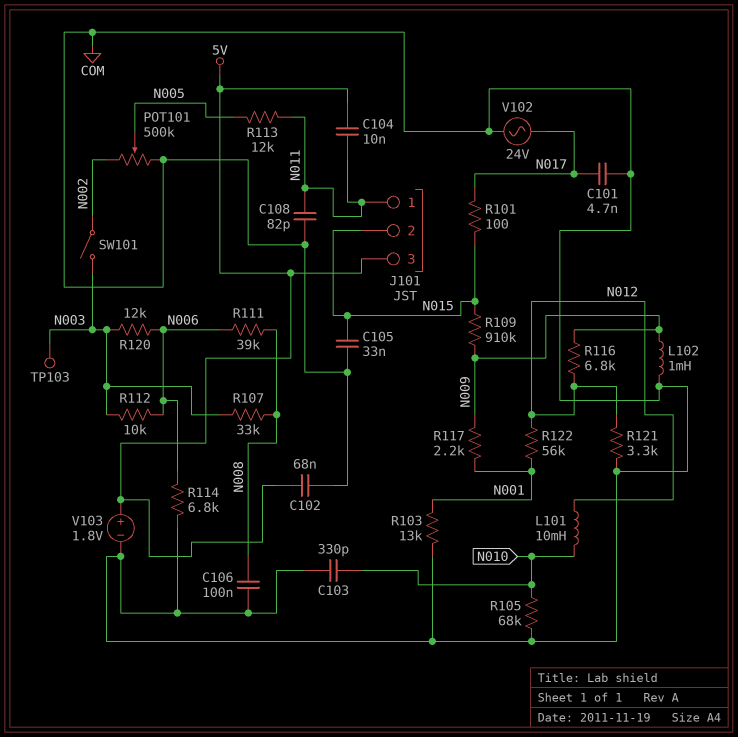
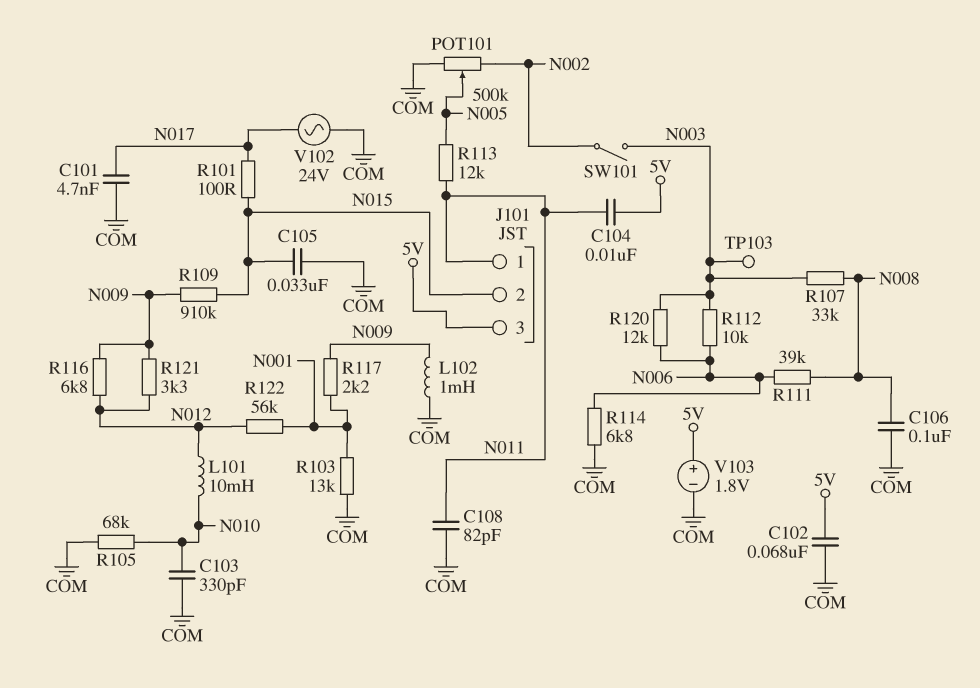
R121: 3.3k (COM, N012) -> 3.3k (N009, N012)

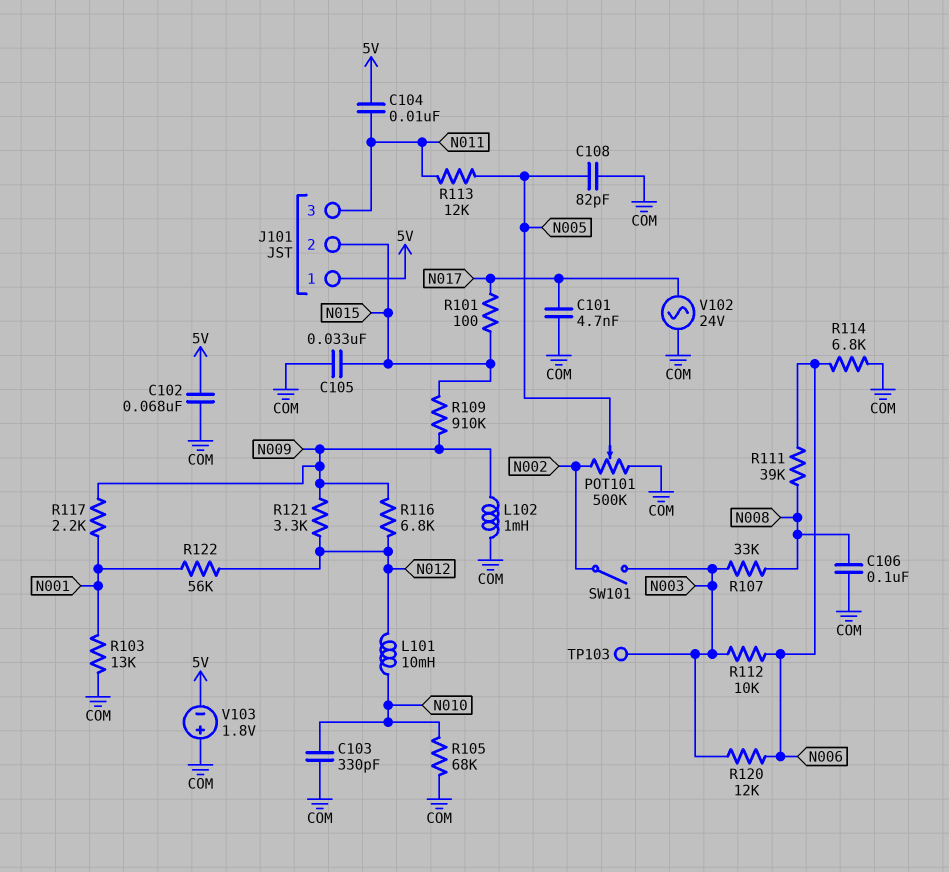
C108: 82pF (COM, N011) -> 82pF (COM, N005)
J101 pin 1: N011 -> 5V
J101 pin 3: 5V -> N011
V103: 1.8V (plus 5V, minus COM) -> 1.8V (plus COM, minus 5V)

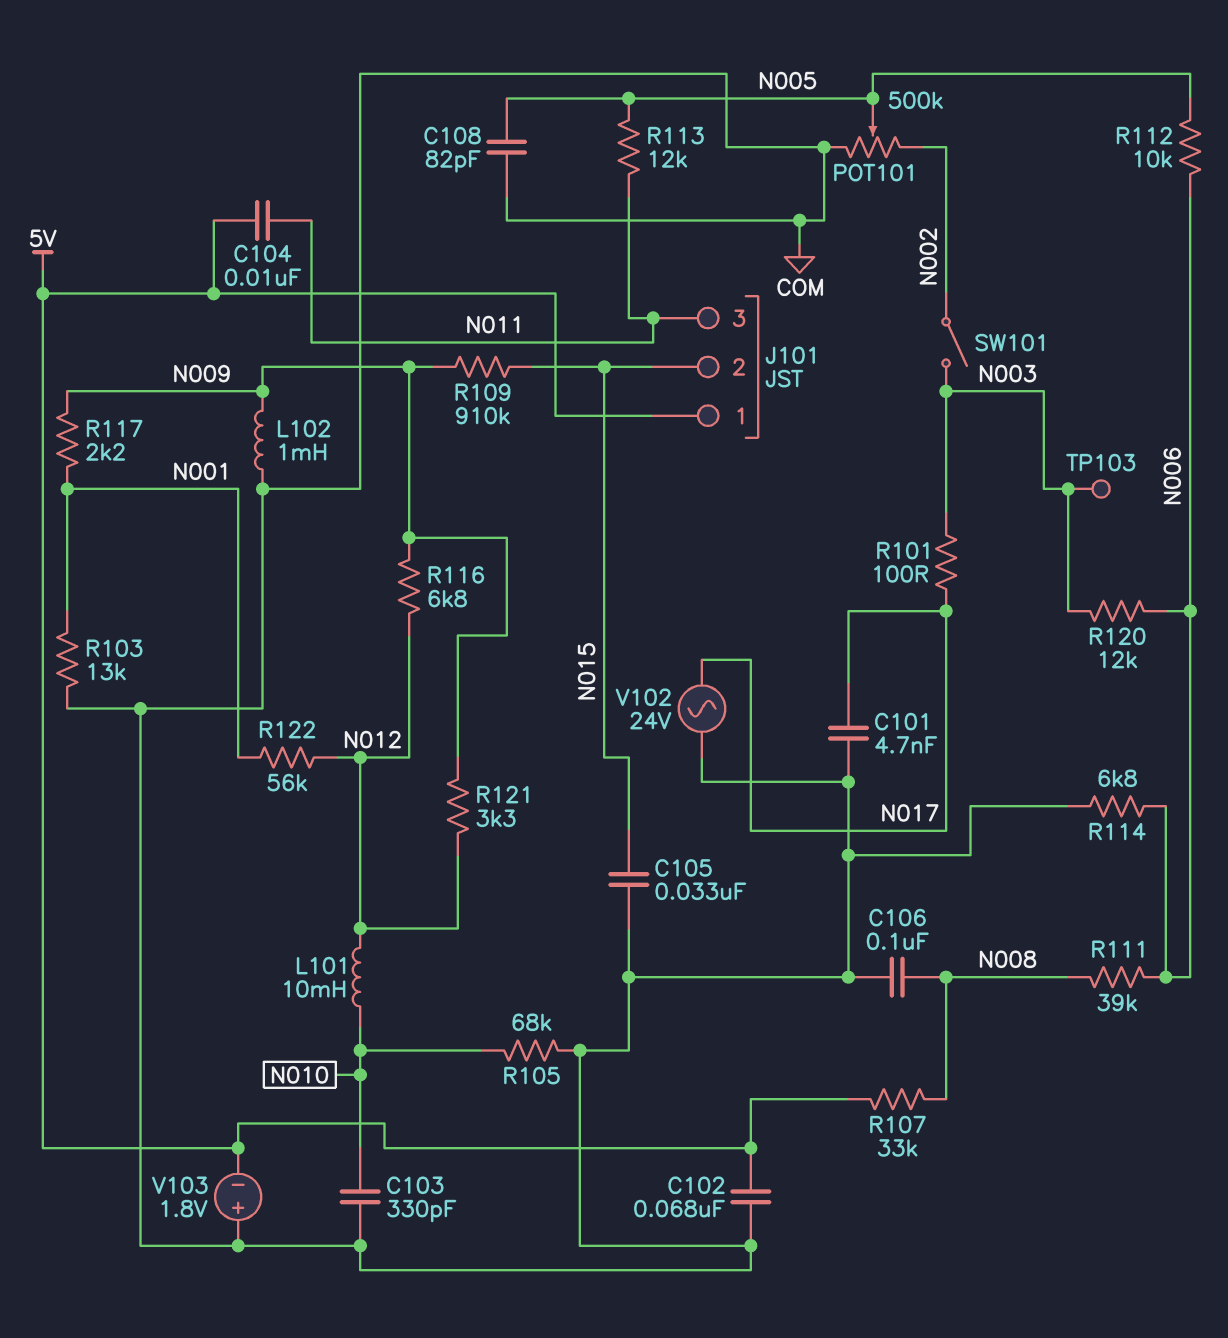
R101: 100 (N015, N017) -> 100 (N003, N017)
R107: 33k (N003, N008) -> 33k (5V, N008)
R112: 10k (N003, N006) -> 10k (N005, N006)

